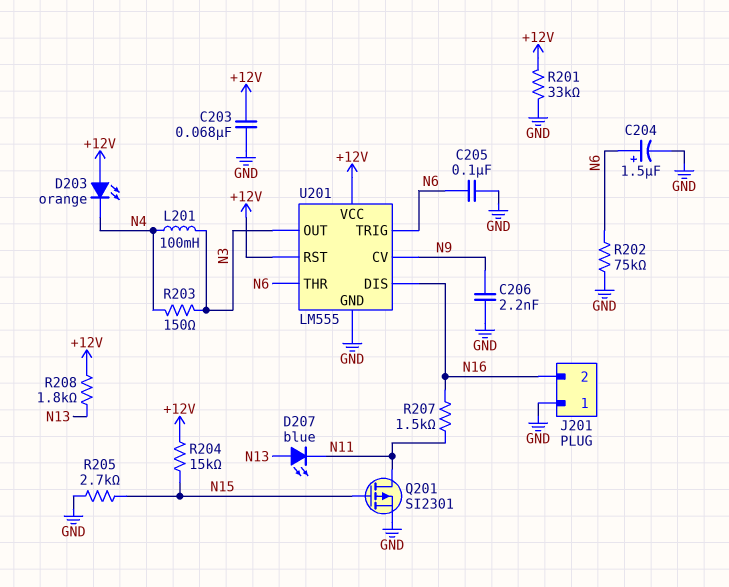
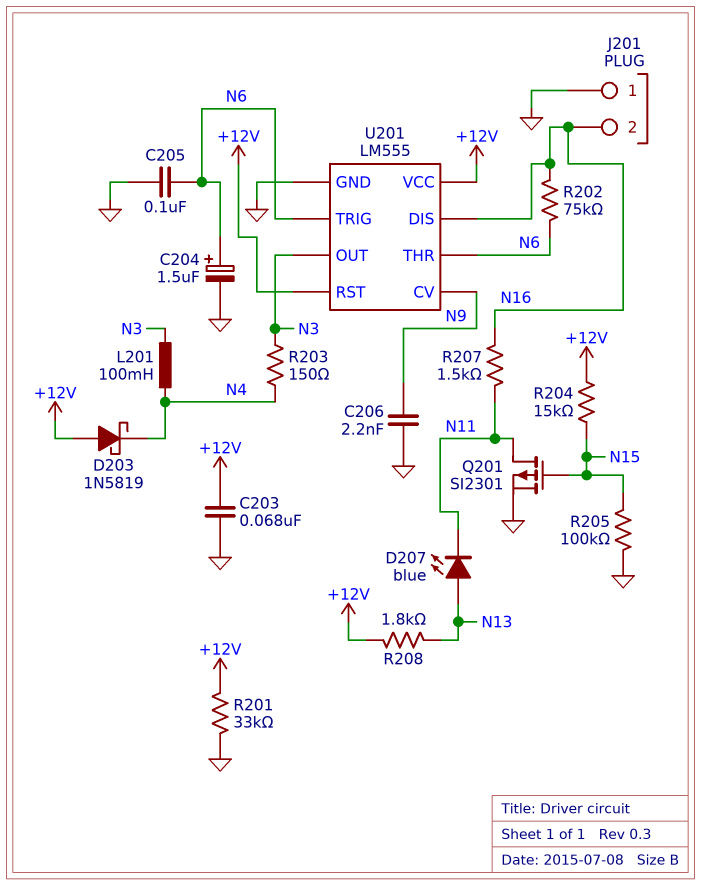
D203: LED orange (A +12V, K N4) -> schottky 1N5819 (A +12V, K N4)
R202: 75k (GND, N6) -> 75k (N6, N16)
R205: 2.7k (GND, N15) -> 100k (GND, N15)

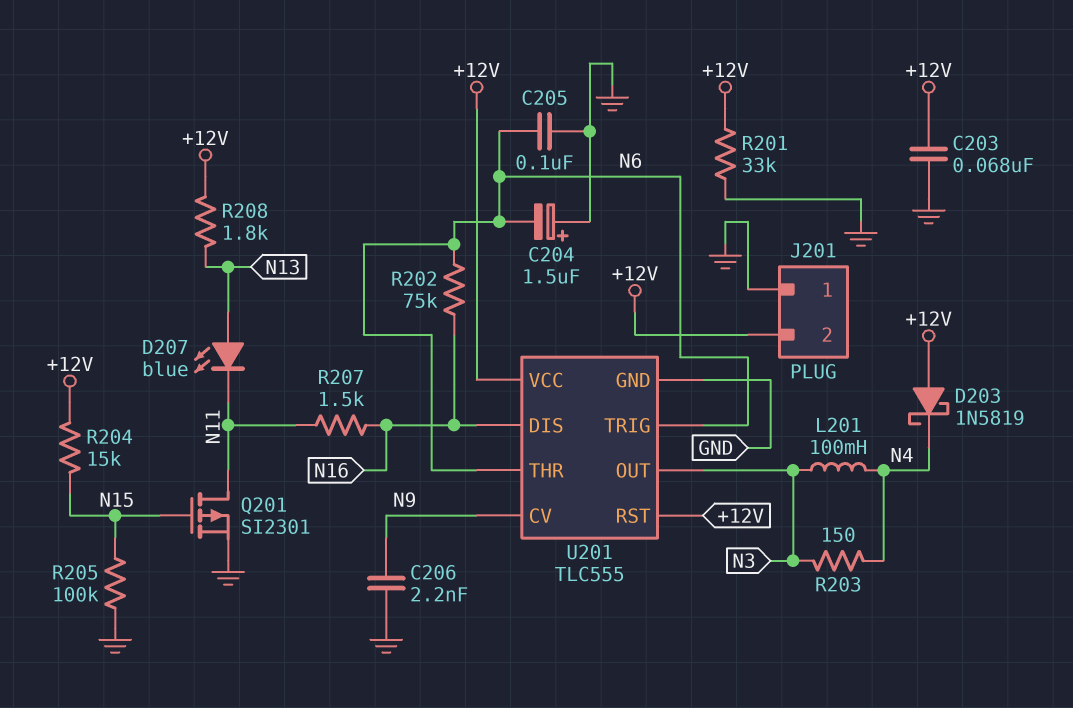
C204: 1.5uF (plus N6, minus GND) -> 1.5uF (plus GND, minus N6)
J201 pin 2: N16 -> +12V
U201: LM555 -> TLC555

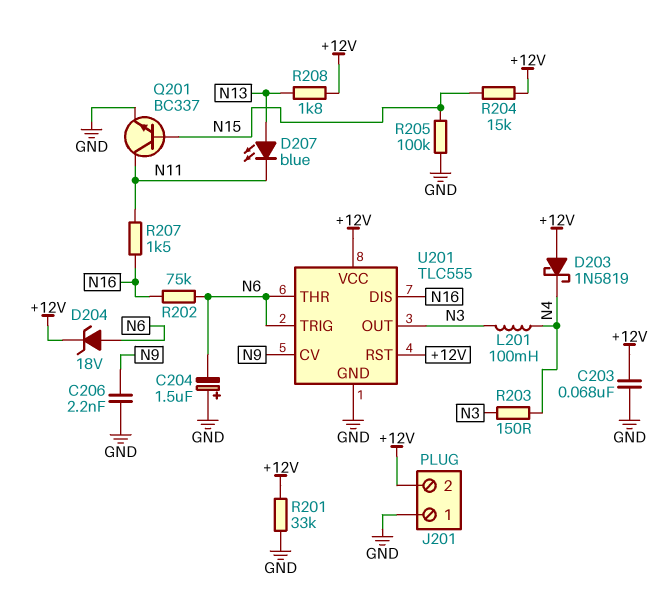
C205: 100nF (GND, N6) -> none
D204: none -> zener 18V (A N6, K +12V)
Q201: PMOS SI2301 (G N15, D N11, S GND) -> NPN BC337 (B N15, C N11, E GND)

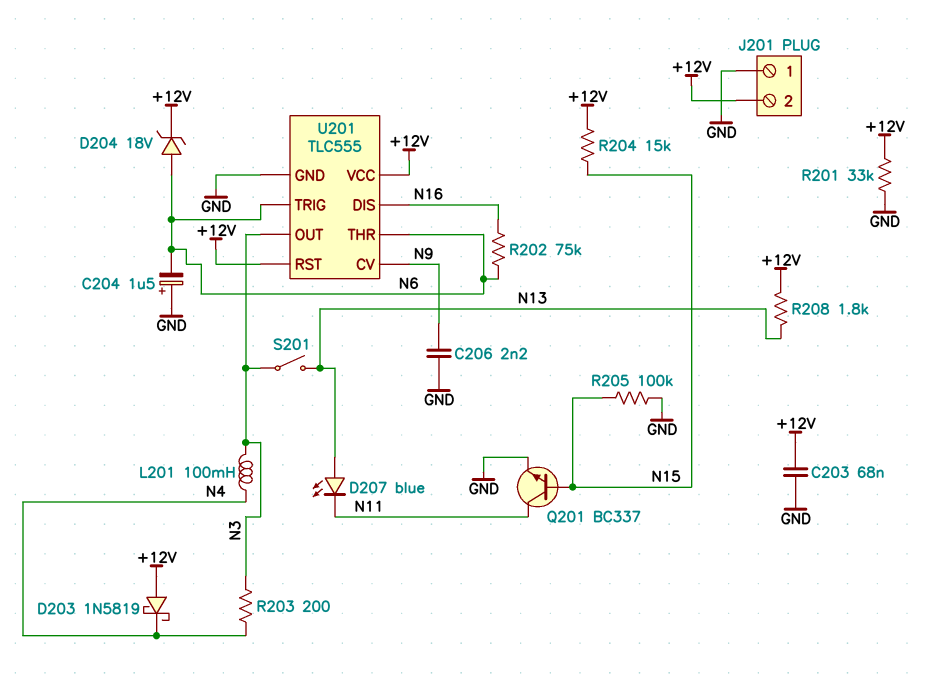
R203: 150 (N3, N4) -> 200 (N3, N4)
R207: 1.5k (N11, N16) -> none
S201: none -> switch (N3, N13)

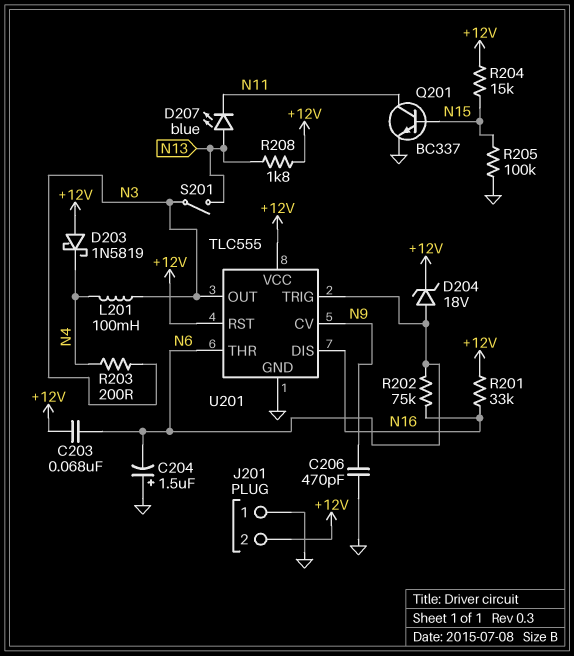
C203: 68nF (+12V, GND) -> 68nF (+12V, N6)
C206: 2.2nF (GND, N9) -> 470pF (GND, N9)
R201: 33k (+12V, GND) -> 33k (+12V, N16)

